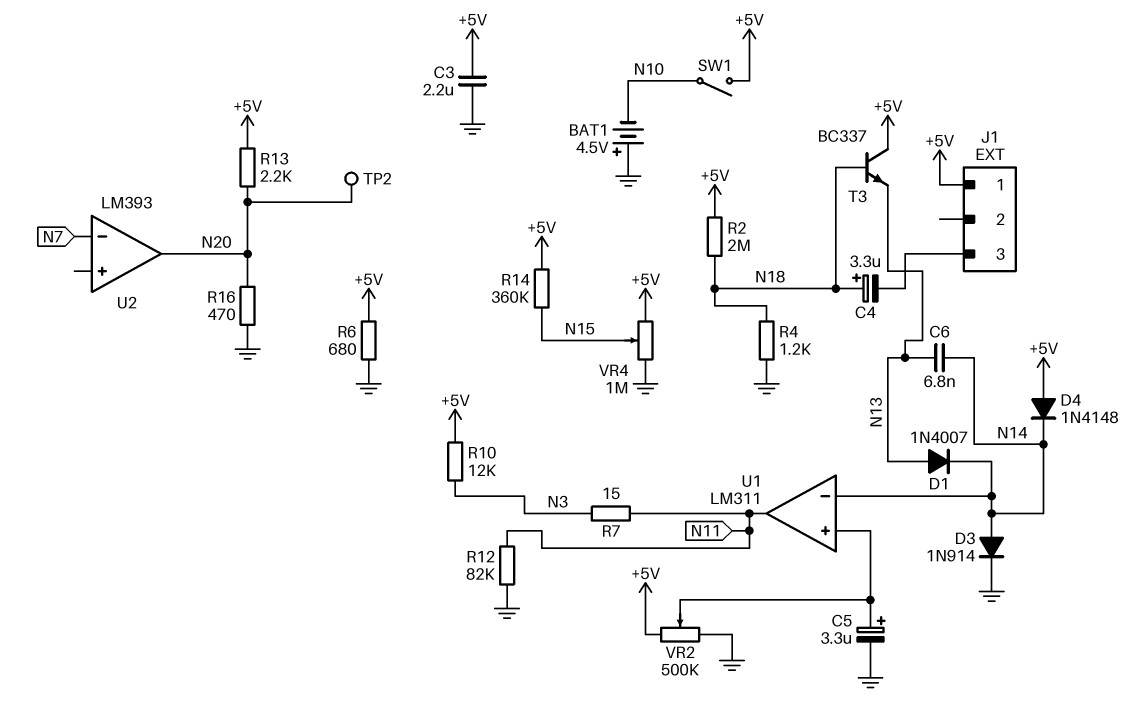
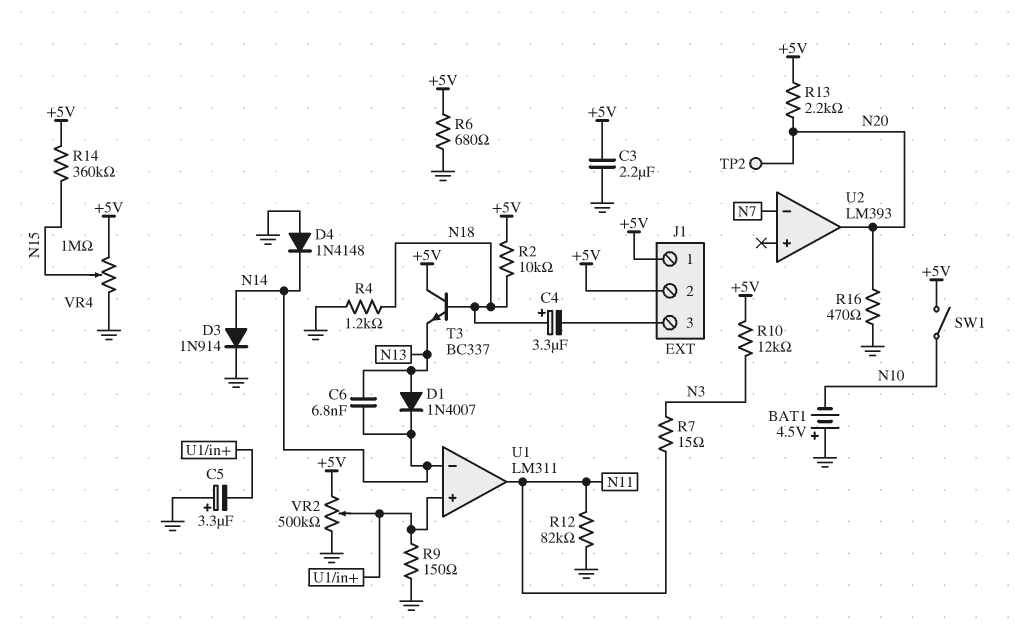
C5: 3.3uF (plus U1/in+, minus GND) -> 3.3uF (plus GND, minus U1/in+)
D4: diode 1N4148 (A +5V, K N14) -> diode 1N4148 (A GND, K N14)
J1 pin 2: none -> +5V
R2: 2M (+5V, N18) -> 10k (+5V, N18)
R9: none -> 150 (GND, U1/in+)

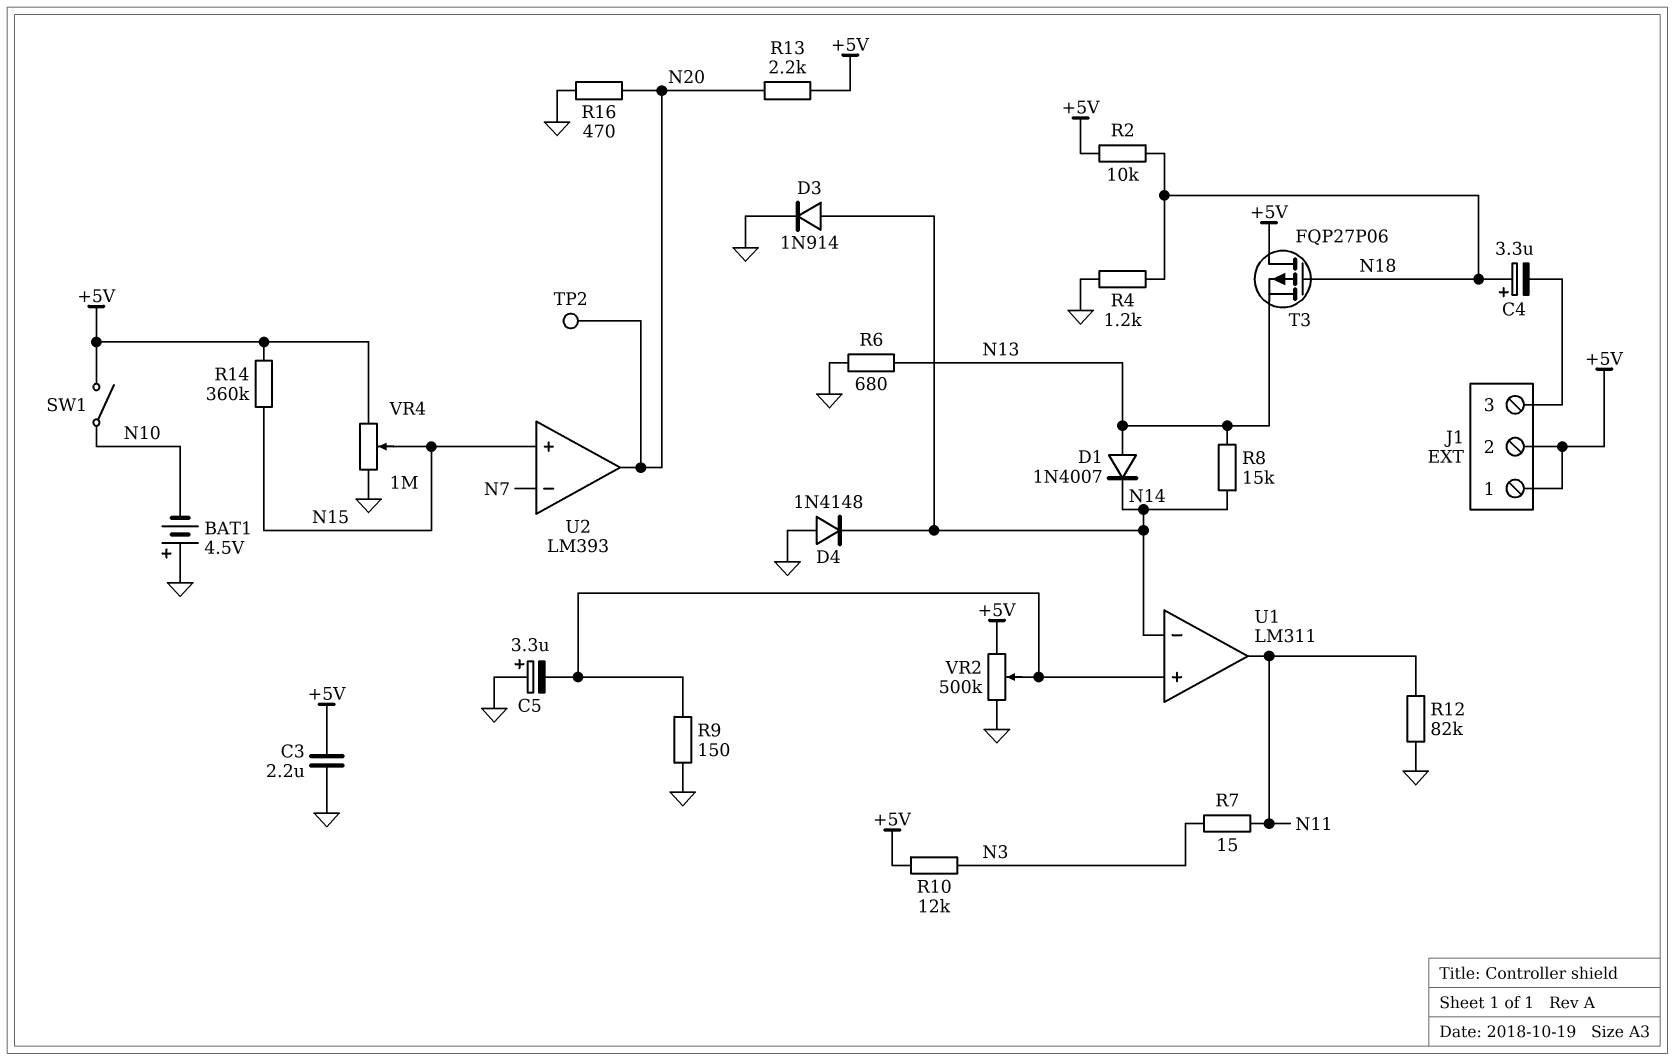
C6: 6.8nF (N13, N14) -> none
R6: 680 (+5V, GND) -> 680 (GND, N13)
R8: none -> 15k (N13, N14)
T3: NPN BC337 (B N18, C +5V, E N13) -> PMOS FQP27P06 (G N18, D +5V, S N13)
U2 pin in+: none -> N15

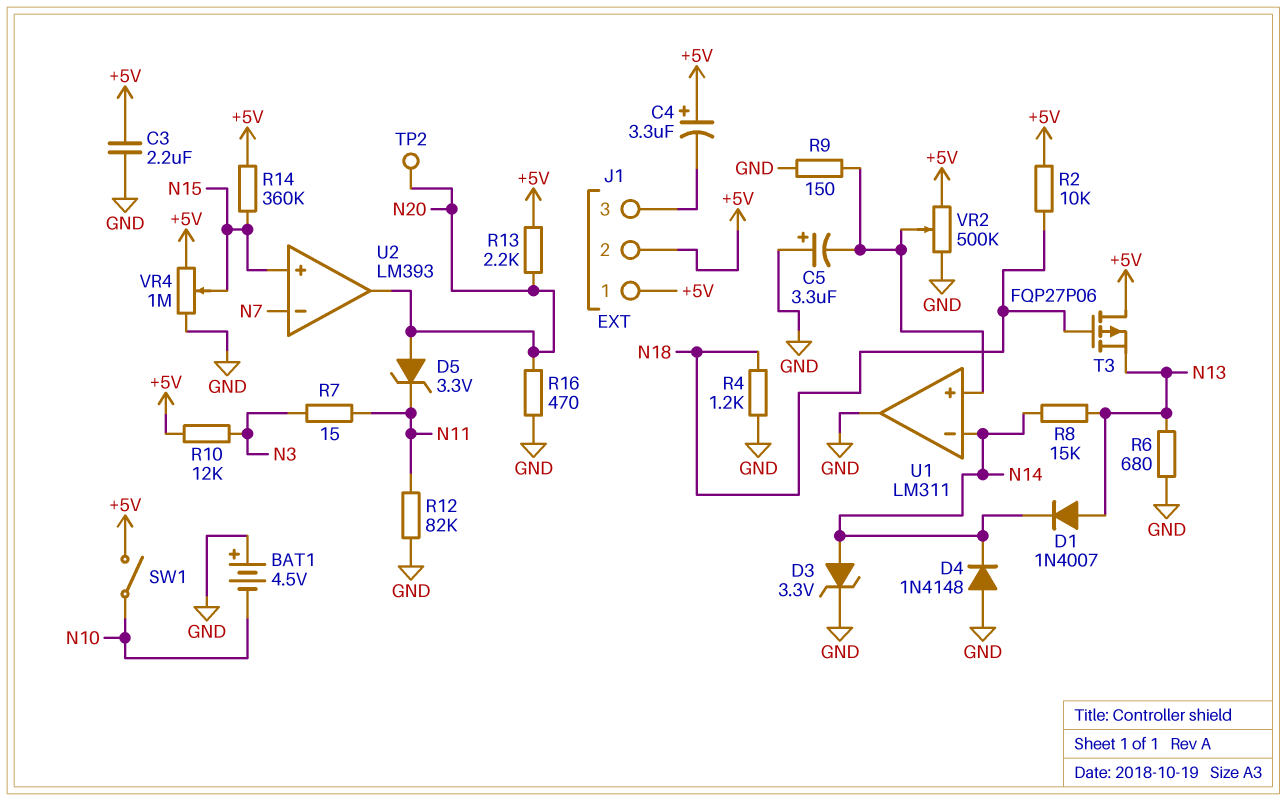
C4: 3.3uF (plus N18, minus J1/3) -> 3.3uF (plus +5V, minus J1/3)
D3: diode 1N914 (A N14, K GND) -> zener 3.3V (A N14, K GND)
D5: none -> zener 3.3V (A N20, K N11)
U1 pin out: N11 -> GND

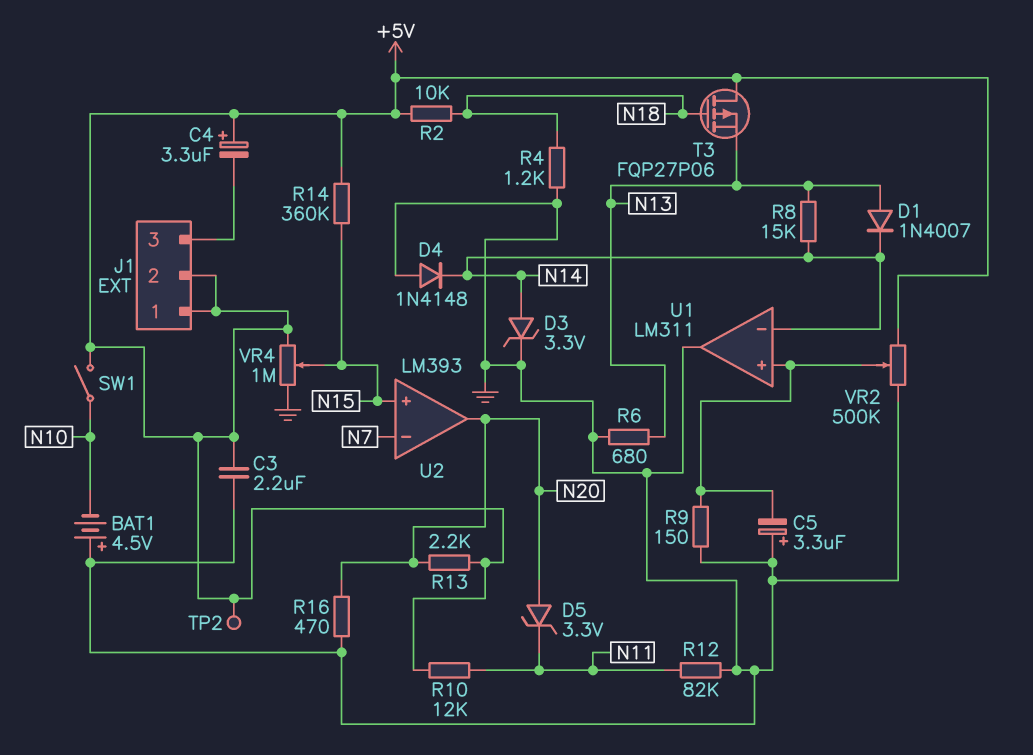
R7: 15 (N3, N11) -> none
R10: 12k (+5V, N3) -> 12k (+5V, N11)
TP2: test point (N20) -> test point (+5V)

